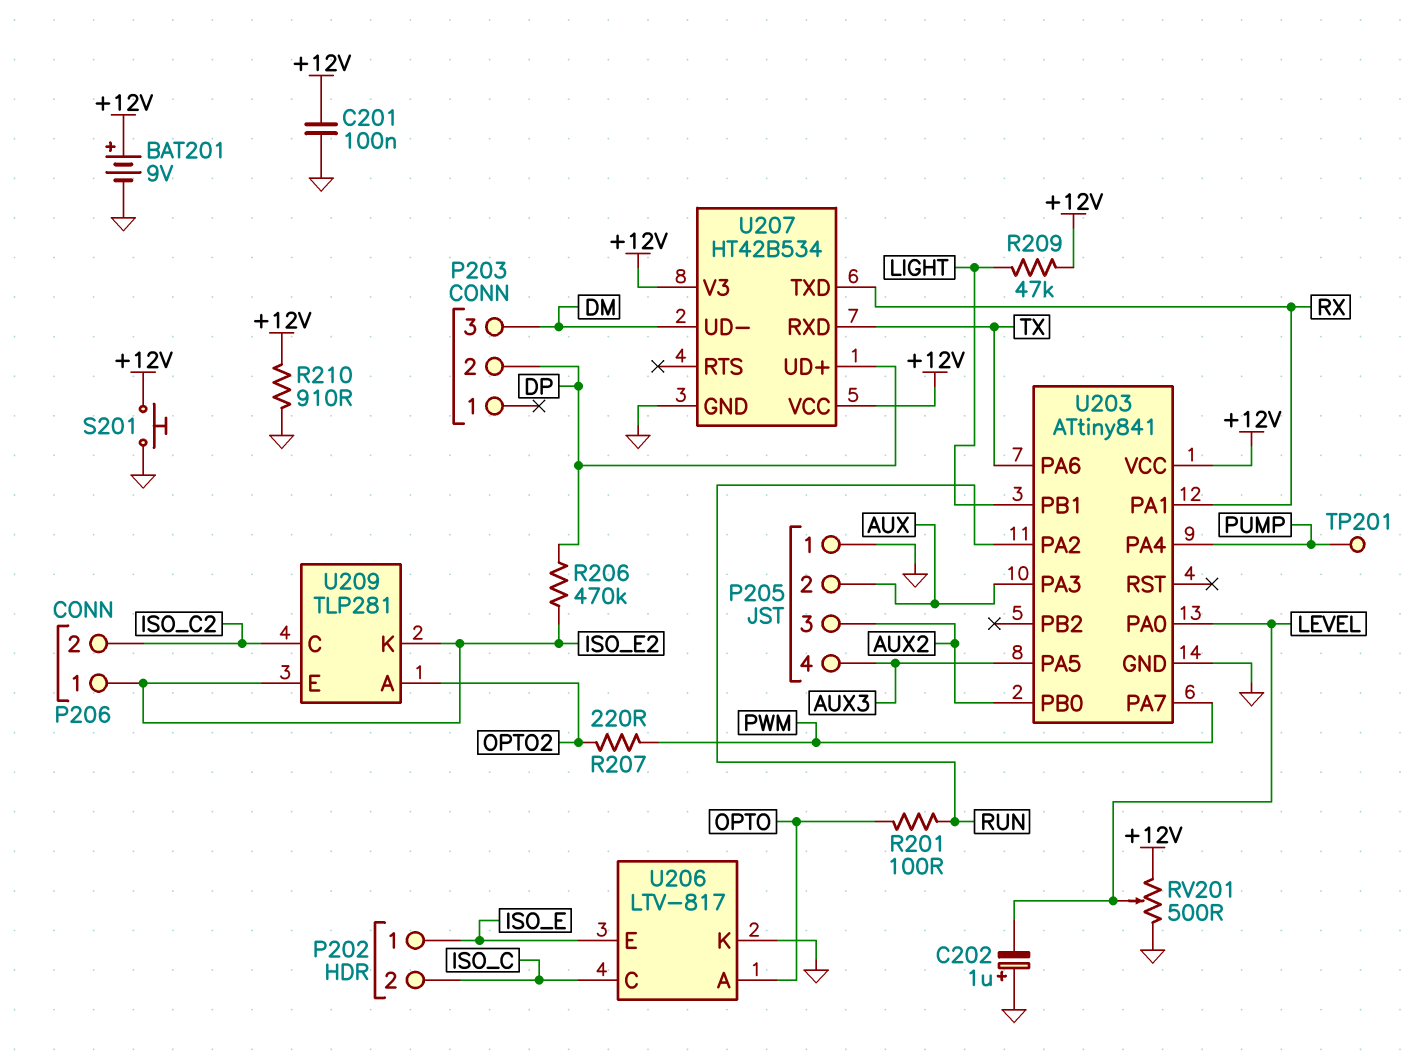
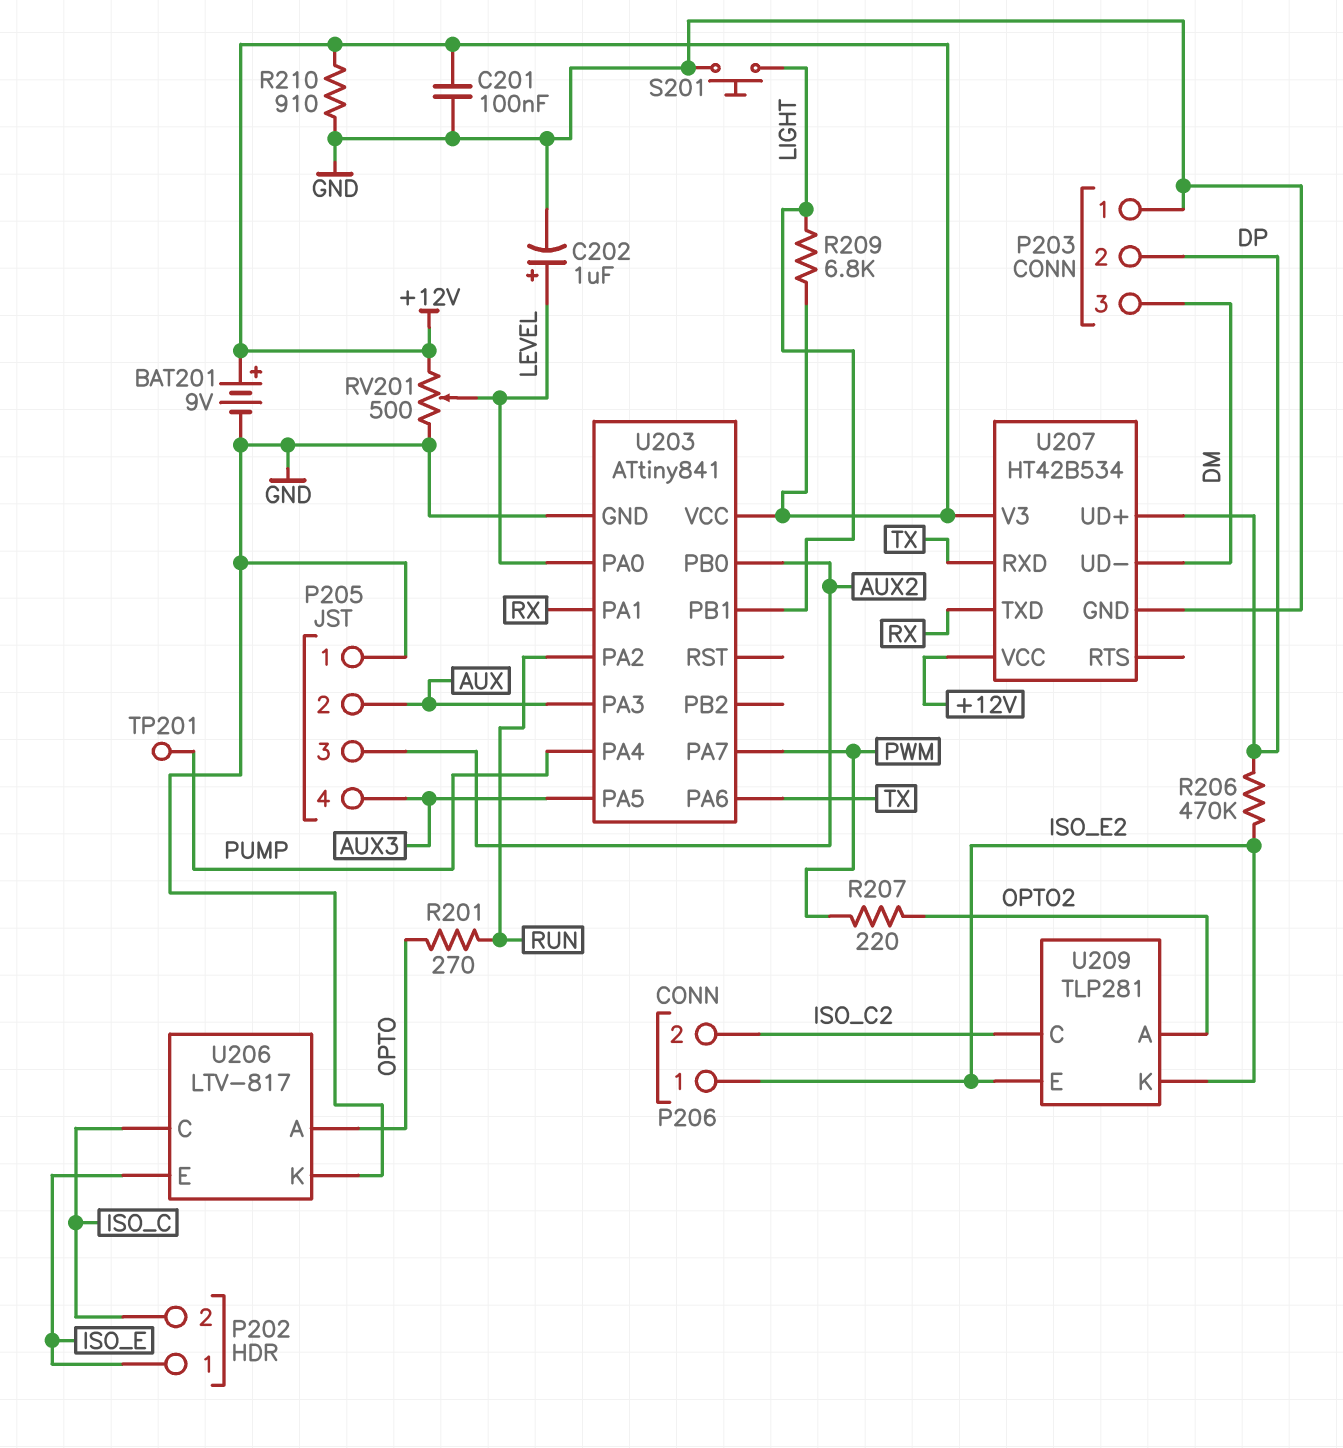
C202: 1uF (plus GND, minus LEVEL) -> 1uF (plus LEVEL, minus GND)
P203 pin 1: none -> GND
R201: 100 (OPTO, RUN) -> 270 (OPTO, RUN)
R209: 47k (+12V, LIGHT) -> 6.8k (+12V, LIGHT)
S201: button (+12V, GND) -> button (GND, LIGHT)

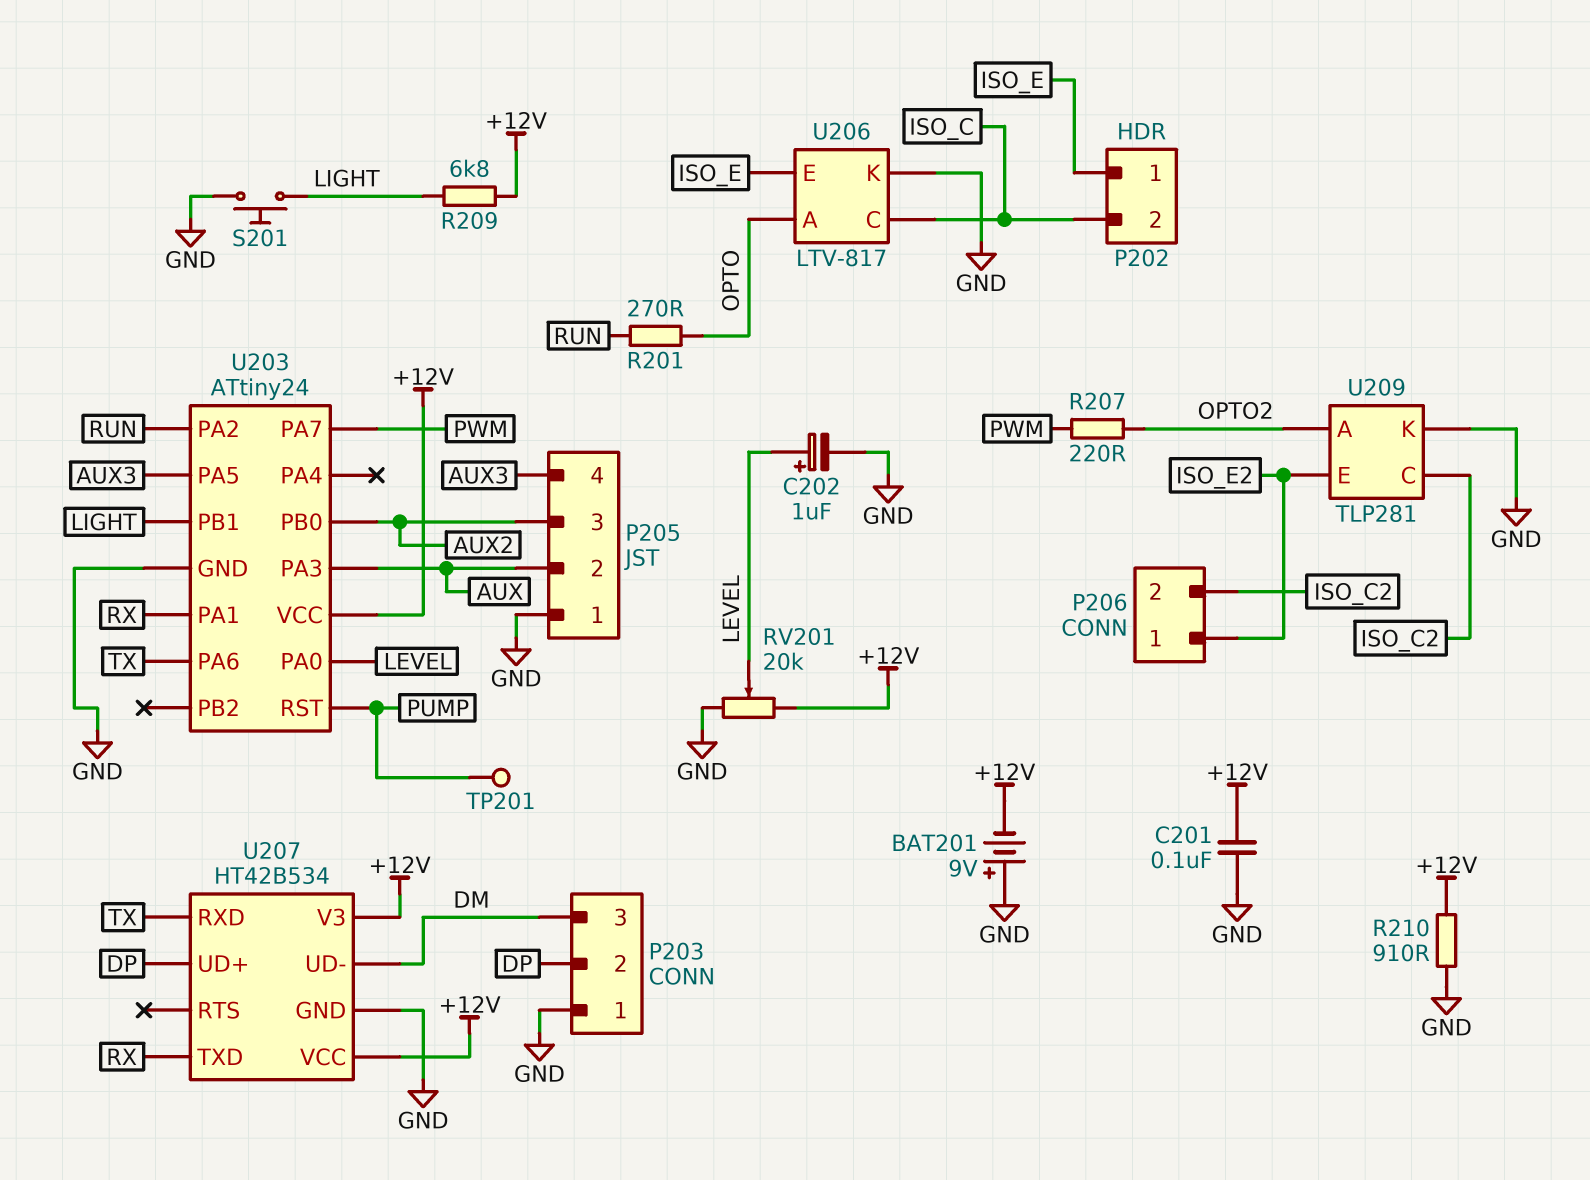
BAT201: 9V (plus +12V, minus GND) -> 9V (plus GND, minus +12V)
R206: 470k (DP, ISO_E2) -> none
RV201: 500 (+12V, GND, wiper LEVEL) -> 20k (+12V, GND, wiper LEVEL)
U203: ATtiny841 -> ATtiny24
U203 pin PA4: PUMP -> none
U203 pin RST: none -> PUMP
U209 pin K: ISO_E2 -> GND

